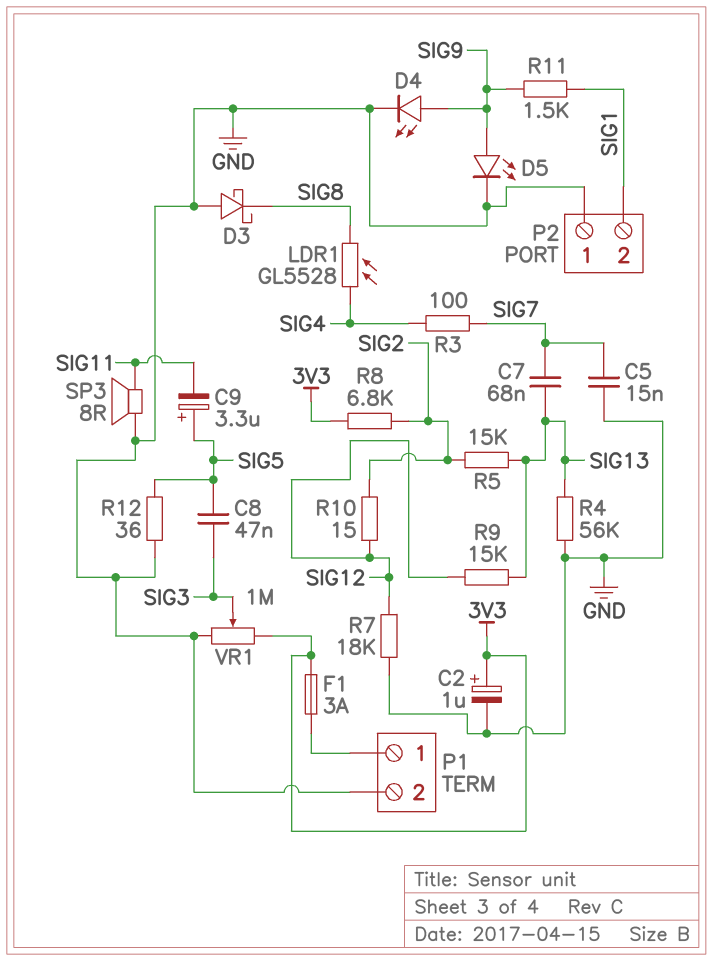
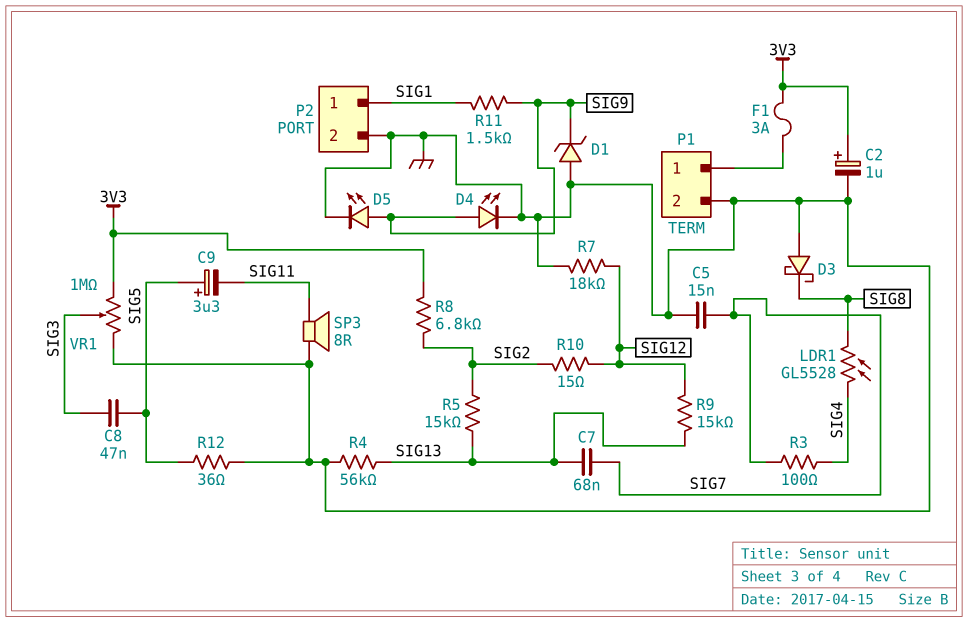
D1: none -> zener (A GND, K SIG9)
P2 pin 1: GND -> SIG1
P2 pin 2: SIG1 -> GND

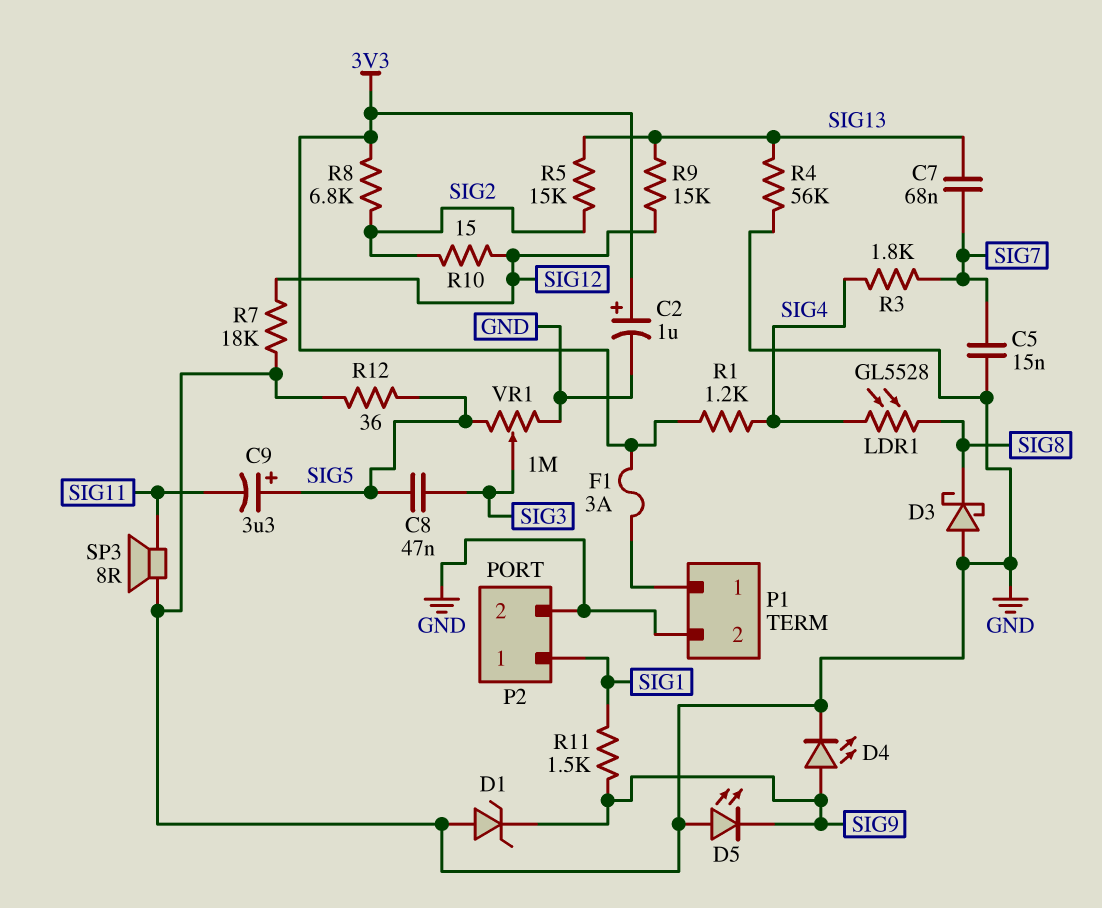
D5: LED (A SIG9, K GND) -> LED (A GND, K SIG9)
R1: none -> 1.2k (3V3, SIG4)
R3: 100 (SIG4, SIG7) -> 1.8k (SIG4, SIG7)
VR1: 1M (3V3, GND, wiper SIG3) -> 1M (GND, SIG5, wiper SIG3)

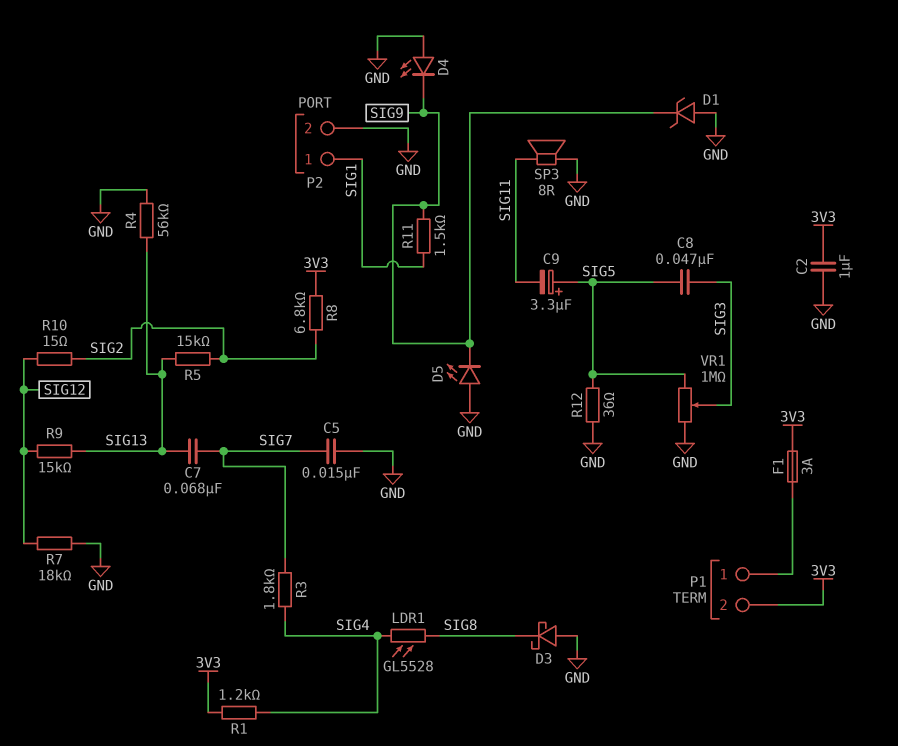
C2: 1uF (plus 3V3, minus GND) -> 1uF (3V3, GND)
D4: LED (A SIG9, K GND) -> LED (A GND, K SIG9)
P1 pin 2: GND -> 3V3

